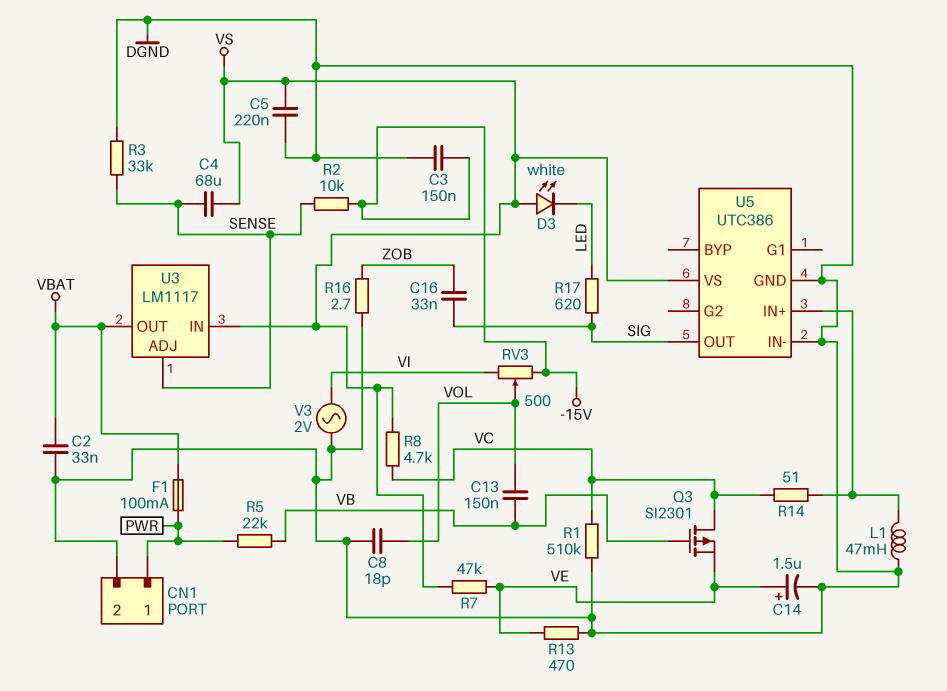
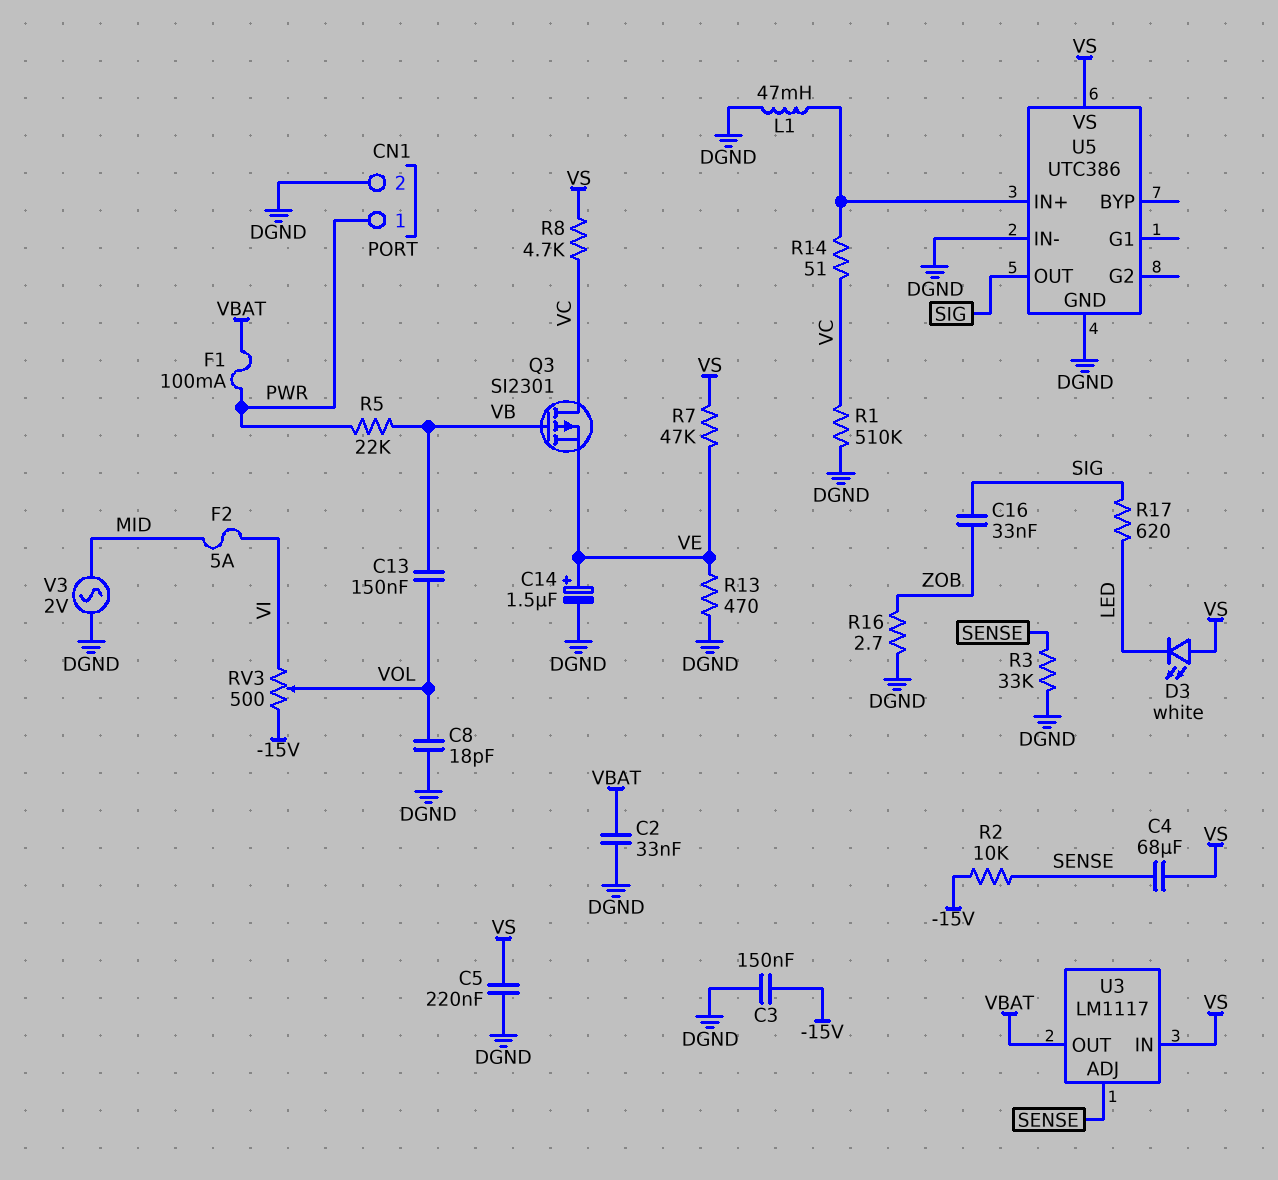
F2: none -> 5A (MID, VI)
V3: AC 2V (DGND, VI) -> AC 2V (DGND, MID)

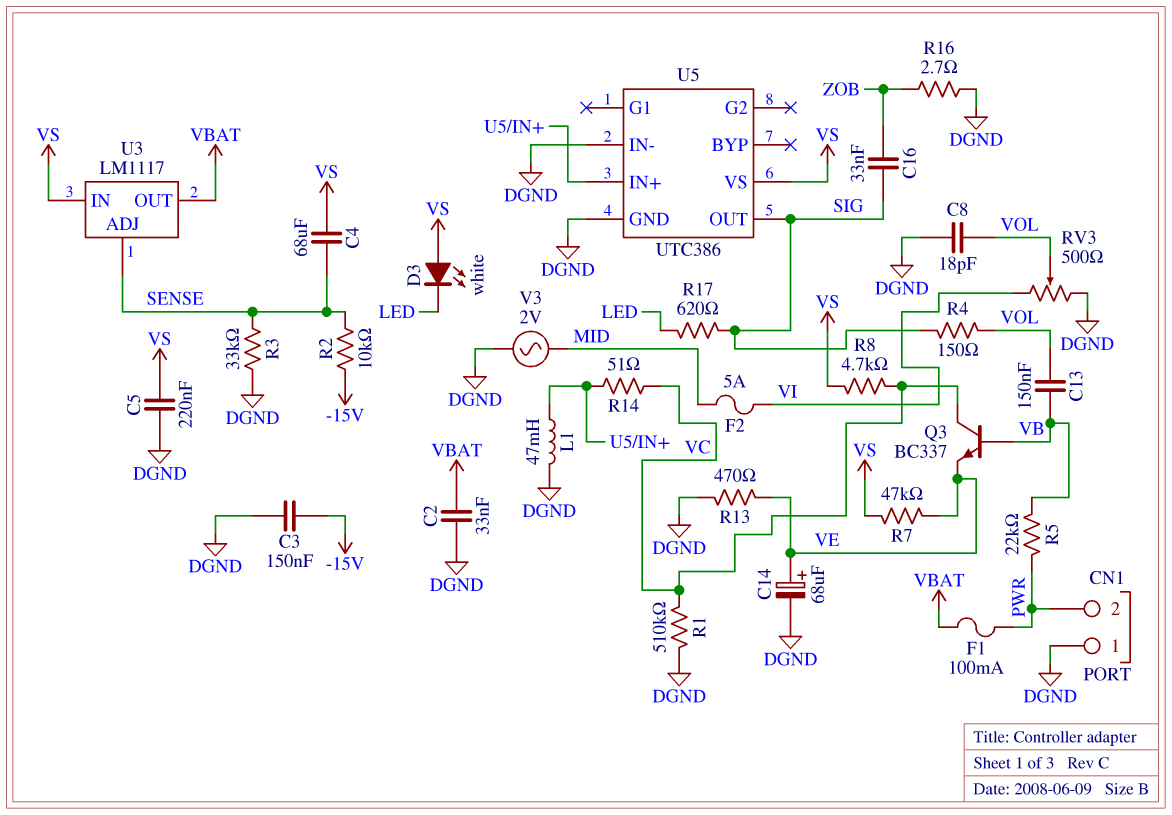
C14: 1.5uF (plus VE, minus DGND) -> 68uF (plus VE, minus DGND)
CN1 pin 1: PWR -> DGND
CN1 pin 2: DGND -> PWR
Q3: PMOS SI2301 (G VB, D VC, S VE) -> NPN BC337 (B VB, C VC, E VE)
R4: none -> 150 (SIG, VOL)
RV3: 500 (-15V, VI, wiper VOL) -> 500 (DGND, VI, wiper VOL)

